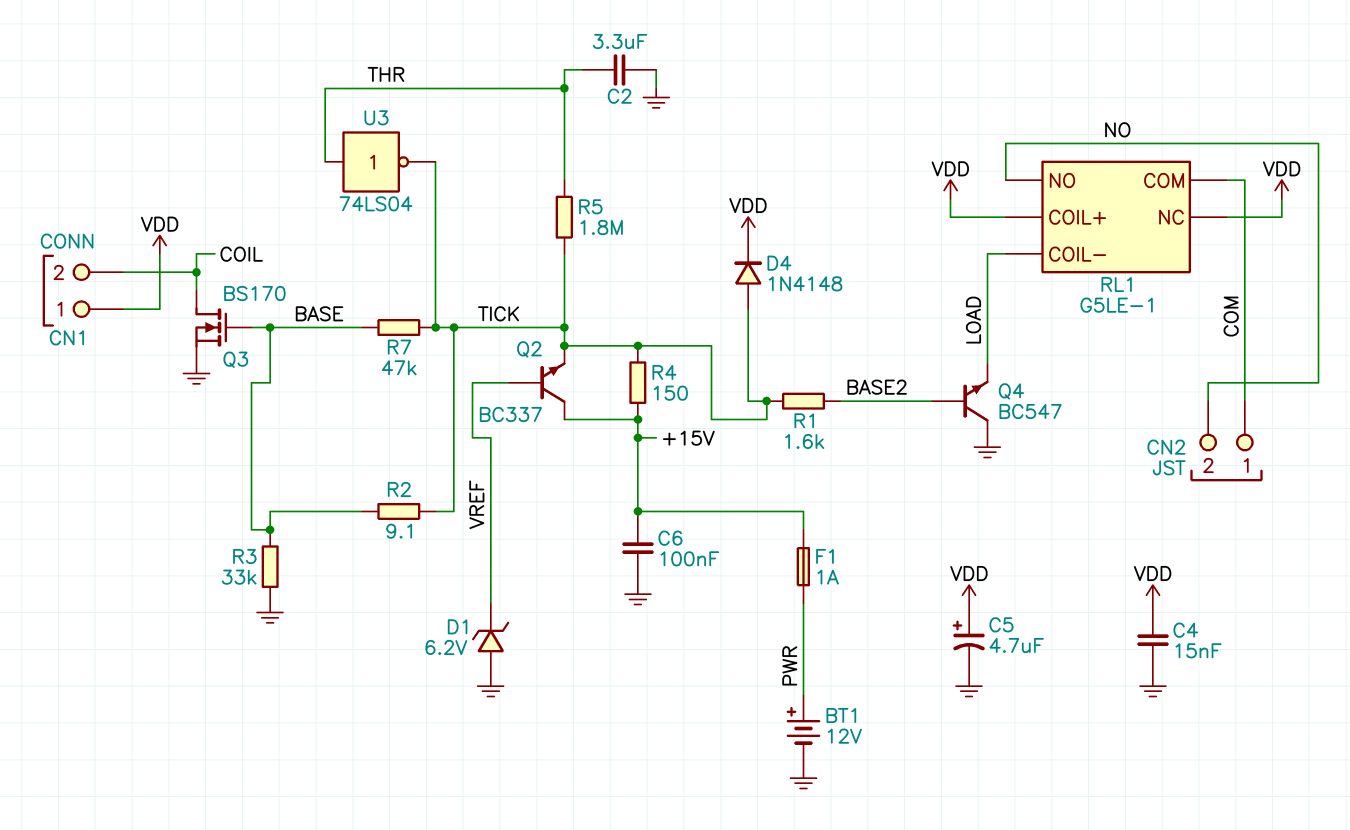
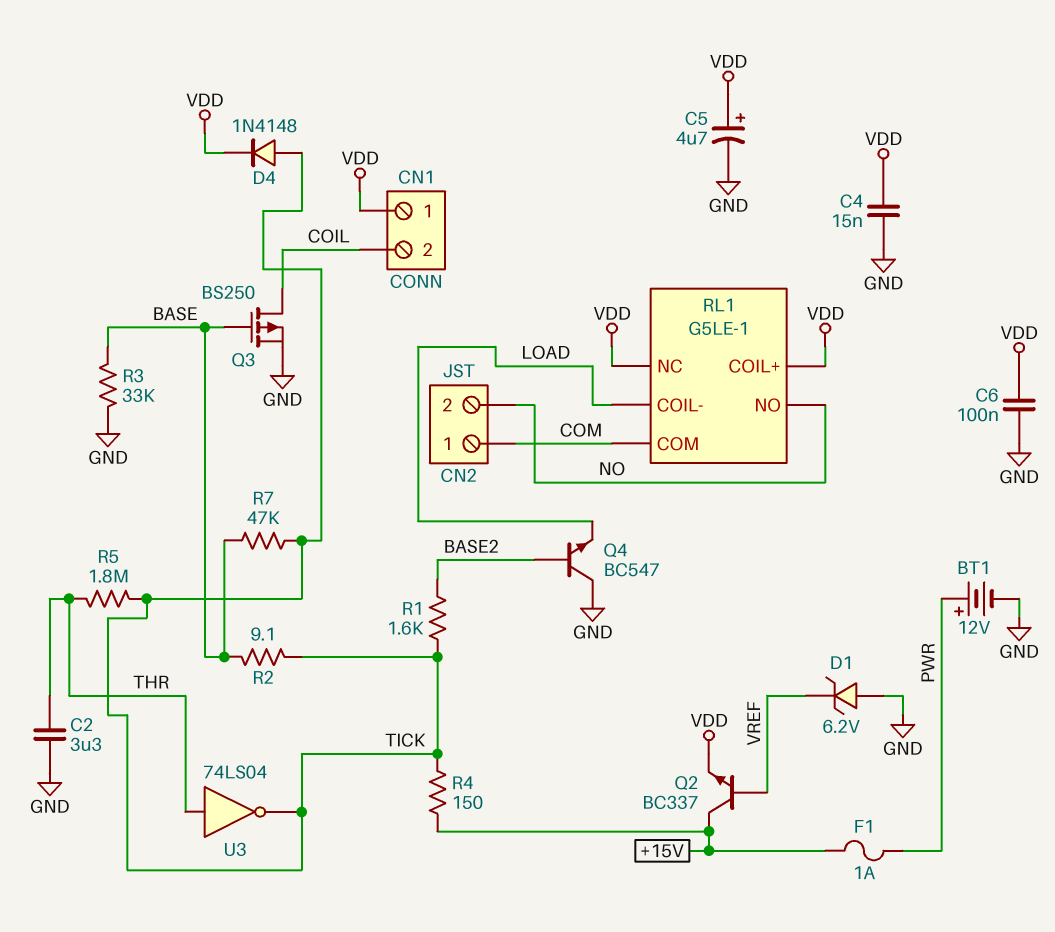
C6: 100nF (+15V, GND) -> 100nF (GND, VDD)
Q2: NPN BC337 (B VREF, C +15V, E TICK) -> NPN BC337 (B VREF, C +15V, E VDD)
Q3: NMOS BS170 (G BASE, D COIL, S GND) -> PMOS BS250 (G BASE, D COIL, S GND)

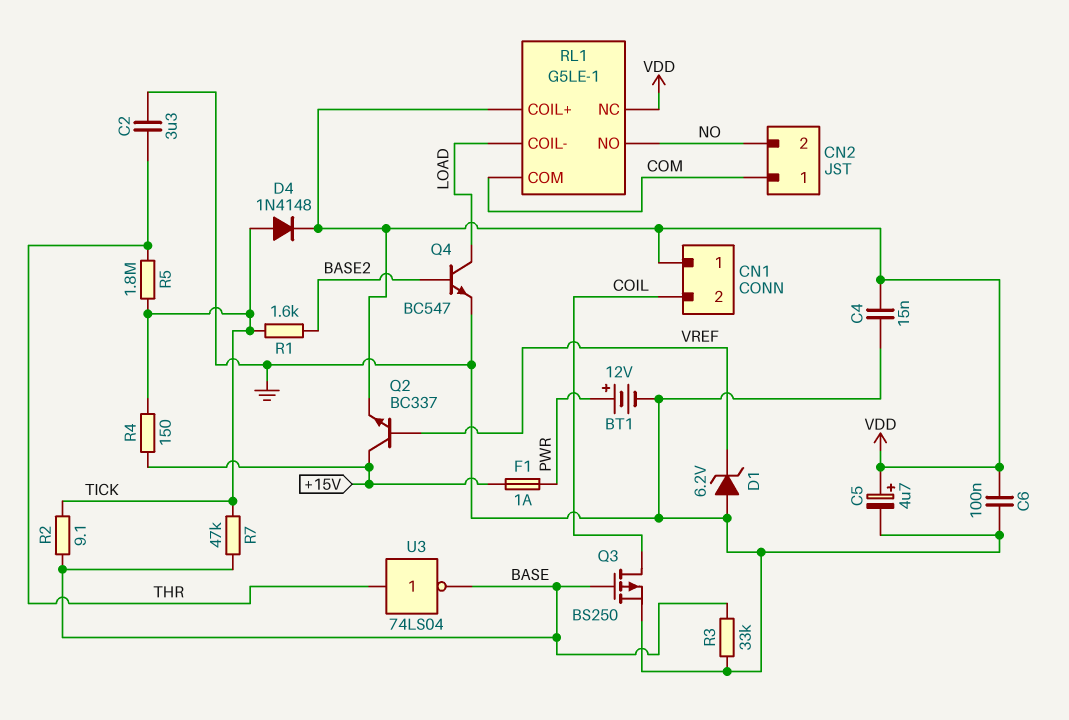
Q4: NPN BC547 (B BASE2, C GND, E LOAD) -> NPN BC547 (B BASE2, C LOAD, E GND)
U3: NOT 74LS04 (in THR, out TICK) -> NOT 74LS04 (in THR, out BASE)

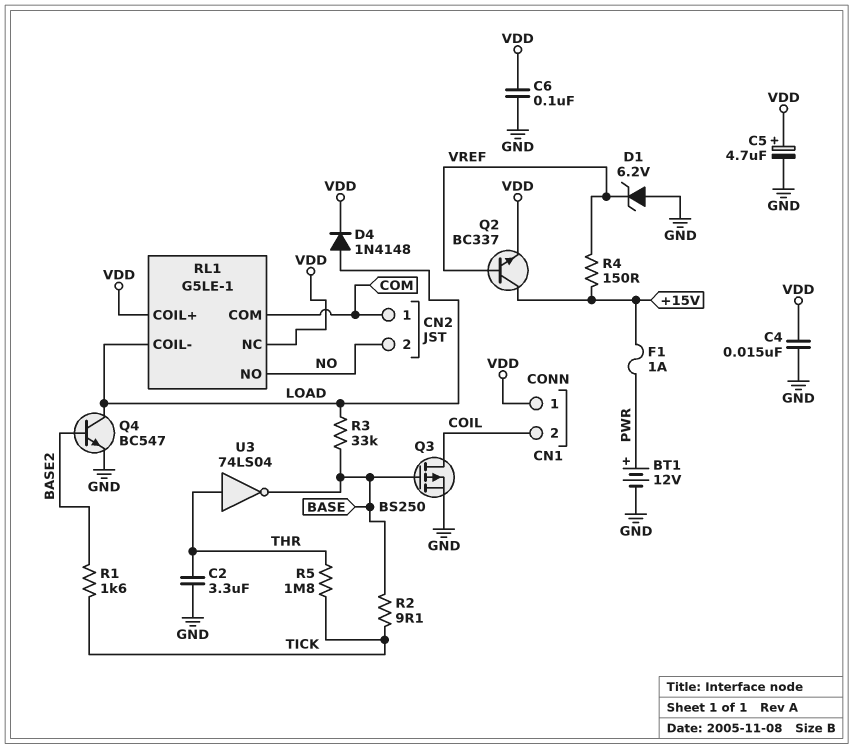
D4: diode 1N4148 (A TICK, K VDD) -> diode 1N4148 (A LOAD, K VDD)
R3: 33k (BASE, GND) -> 33k (BASE, LOAD)
R4: 150 (+15V, TICK) -> 150 (+15V, VREF)
R7: 47k (BASE, TICK) -> none

